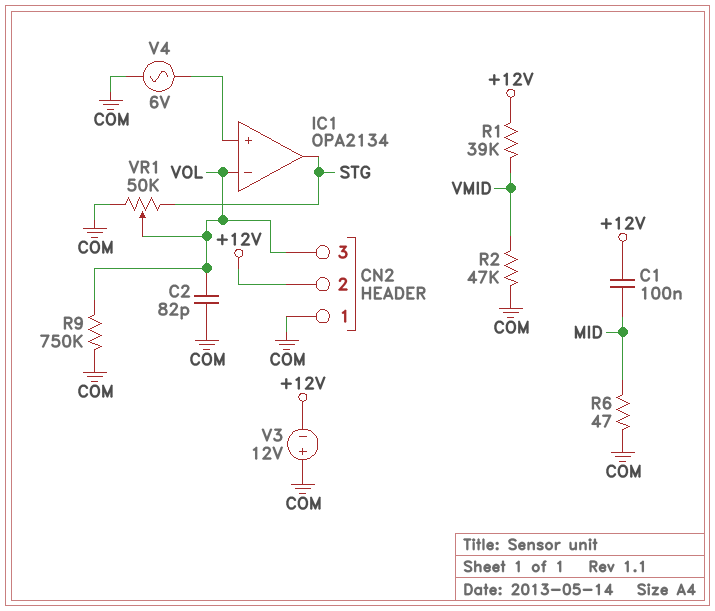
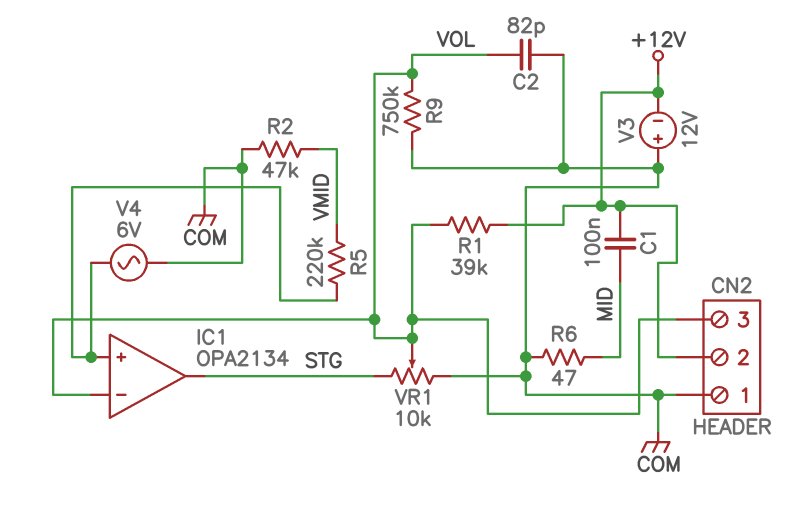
R1: 39k (+12V, VMID) -> 39k (+12V, VOL)
R5: none -> 220k (IC1/in+, VMID)
VR1: 50k (COM, STG, wiper VOL) -> 10k (COM, STG, wiper VOL)

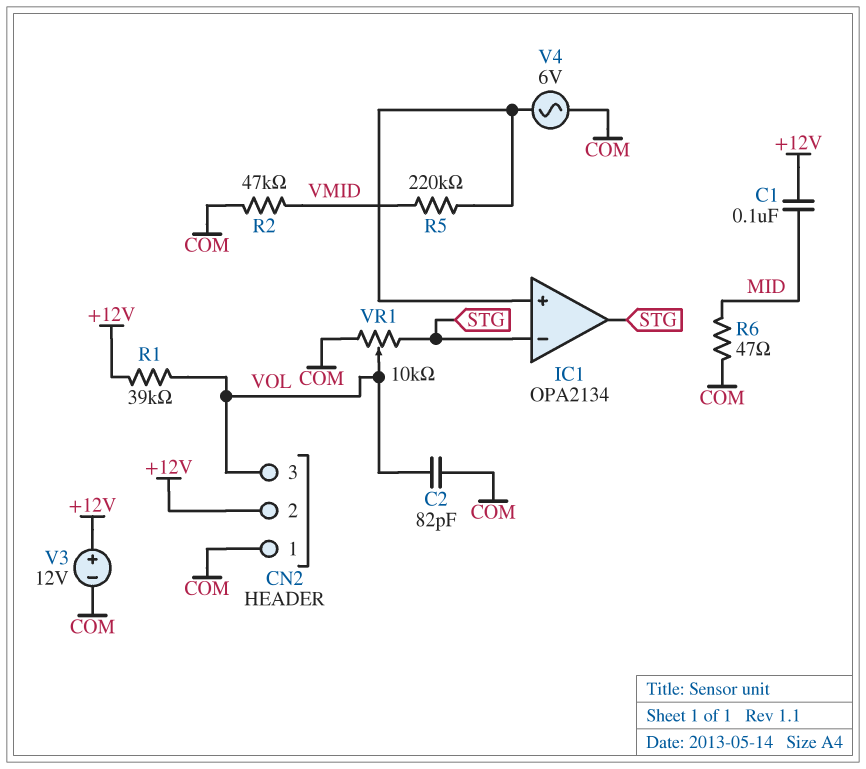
IC1 pin in-: VOL -> STG
R9: 750k (COM, VOL) -> none
V3: 12V (plus COM, minus +12V) -> 12V (plus +12V, minus COM)

